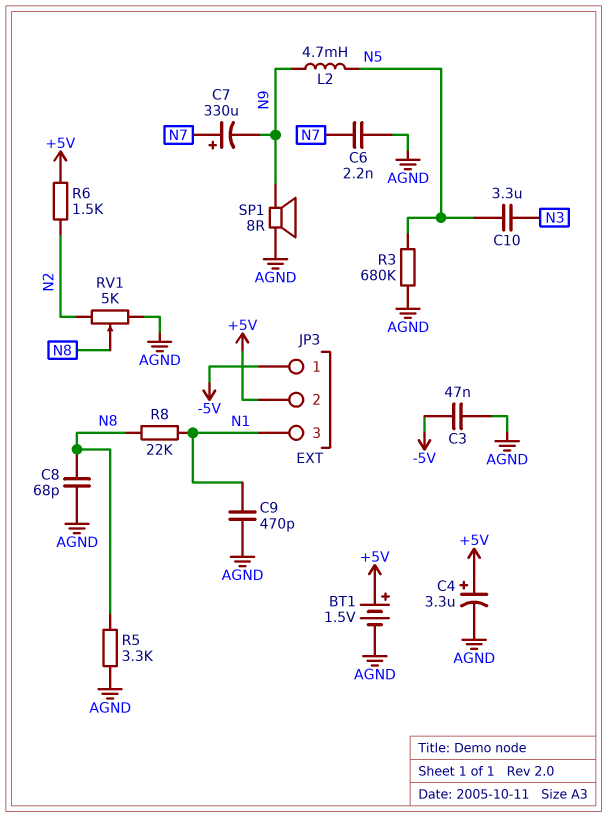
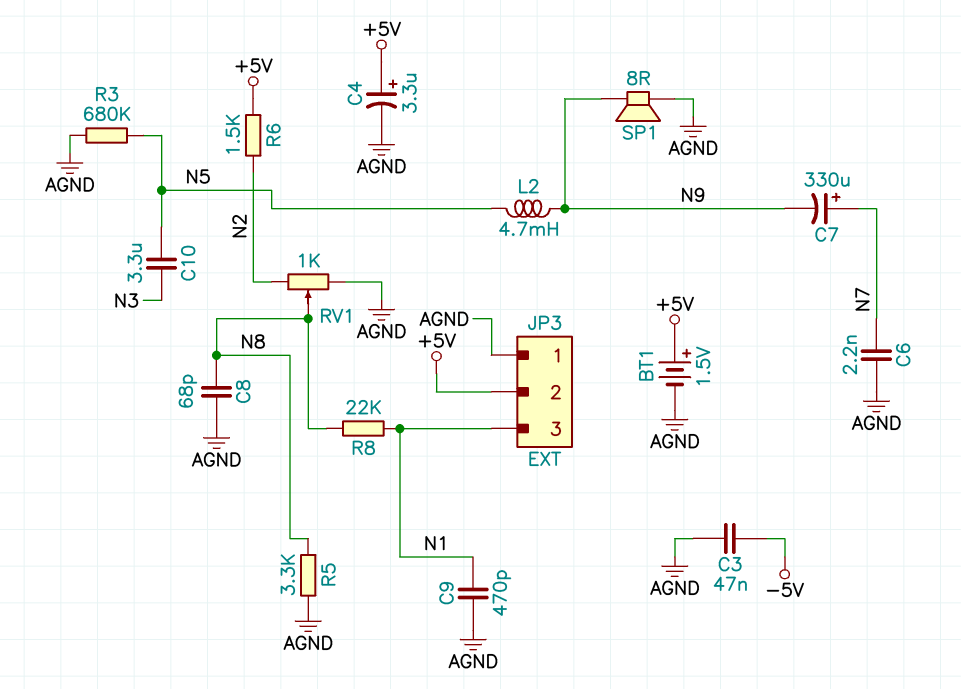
JP3 pin 1: -5V -> AGND
RV1: 5k (AGND, N2, wiper N8) -> 1k (AGND, N2, wiper N8)

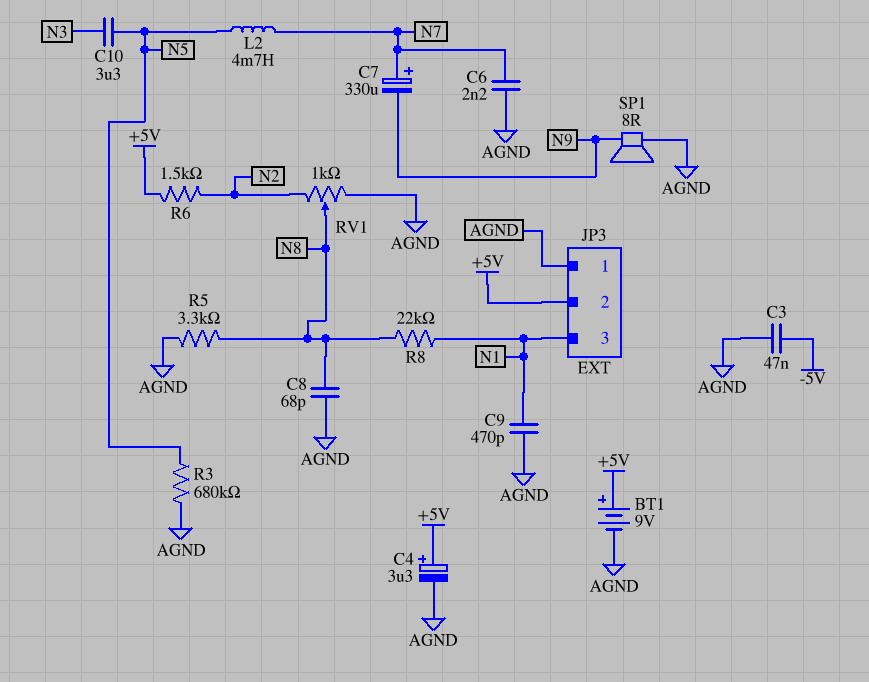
BT1: 1.5V (plus +5V, minus AGND) -> 9V (plus +5V, minus AGND)
L2: 4.7mH (N5, N9) -> 4.7mH (N5, N7)

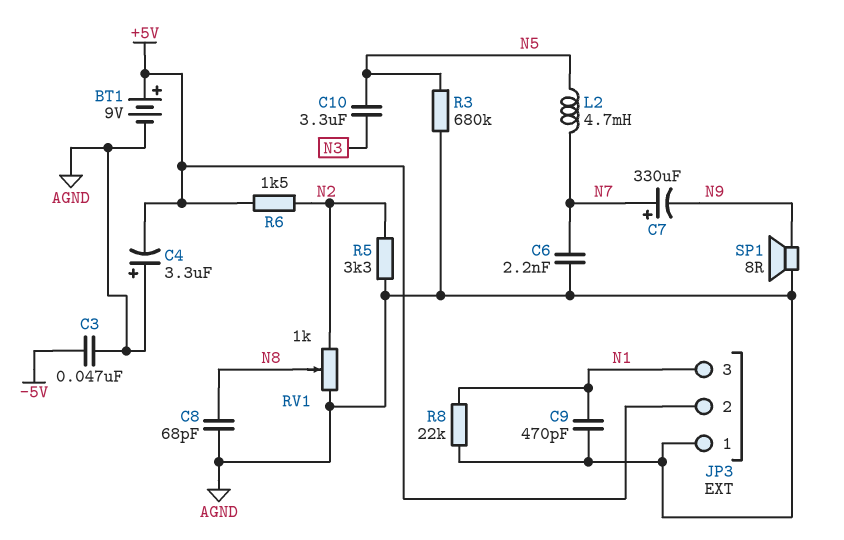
C4: 3.3uF (plus +5V, minus AGND) -> 3.3uF (plus AGND, minus +5V)
R5: 3.3k (AGND, N8) -> 3.3k (AGND, N2)
R8: 22k (N1, N8) -> 22k (AGND, N1)

